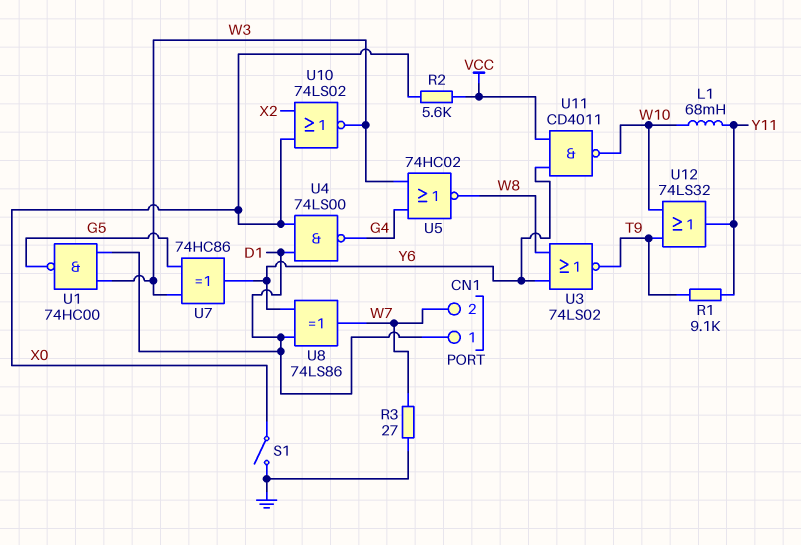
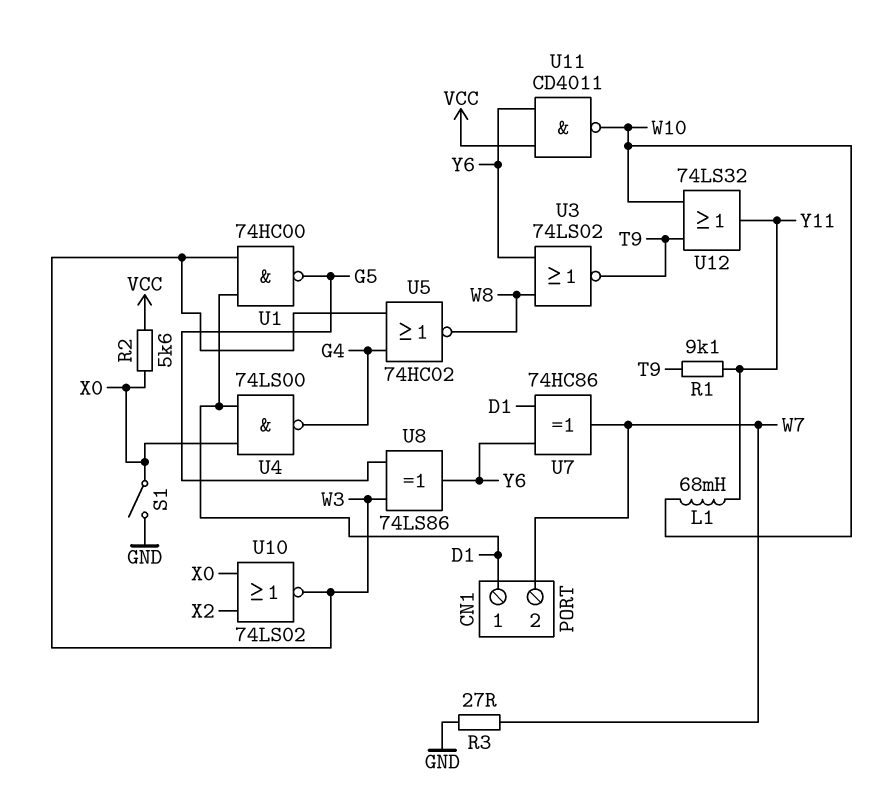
U7: XOR 74HC86 (in G5, in W3, out Y6) -> XOR 74HC86 (in D1, in Y6, out W7)
U8: XOR 74LS86 (in D1, in Y6, out W7) -> XOR 74LS86 (in G5, in W3, out Y6)

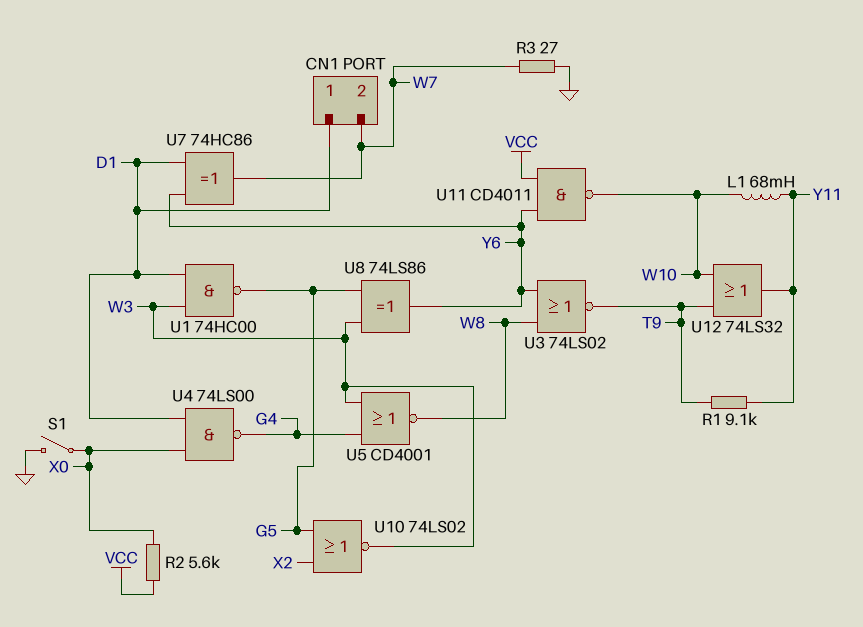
U5: NOR 74HC02 (in G4, in W3, out W8) -> NOR CD4001 (in G4, in W3, out W8)
U10: NOR 74LS02 (in X0, in X2, out W3) -> NOR 74LS02 (in G5, in X2, out W3)

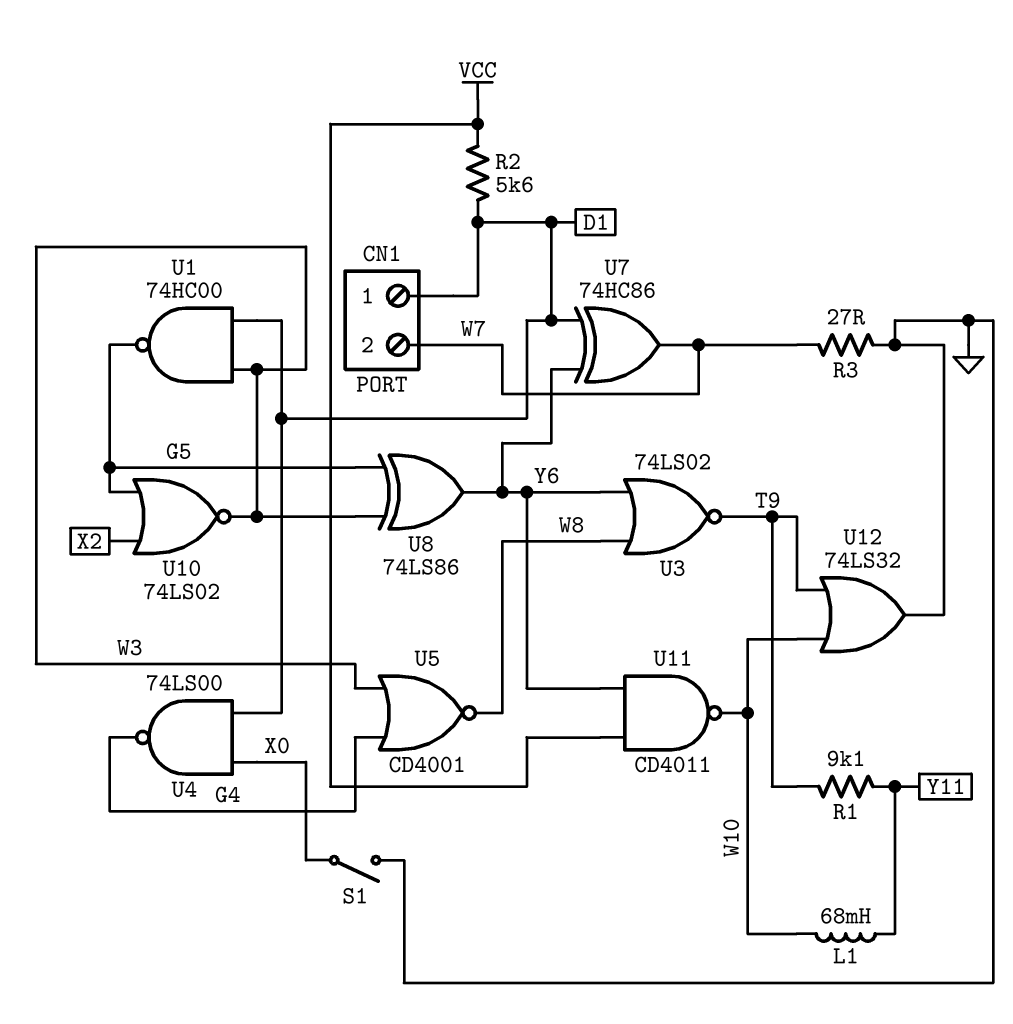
R2: 5.6k (VCC, X0) -> 5.6k (D1, VCC)
U12: OR 74LS32 (in T9, in W10, out Y11) -> OR 74LS32 (in T9, in W10, out GND)

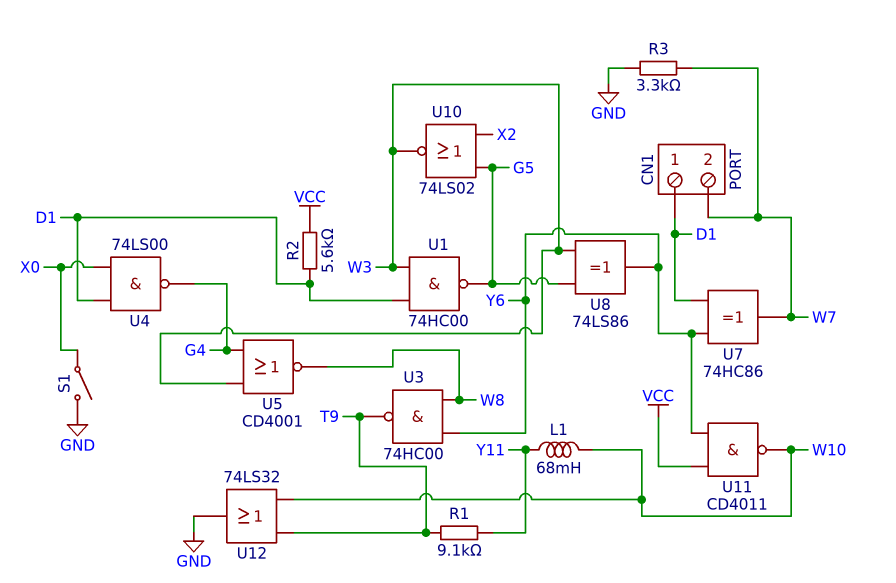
R3: 27 (GND, W7) -> 3.3k (GND, W7)
U3: NOR 74LS02 (in W8, in Y6, out T9) -> NAND 74HC00 (in W8, in Y6, out T9)

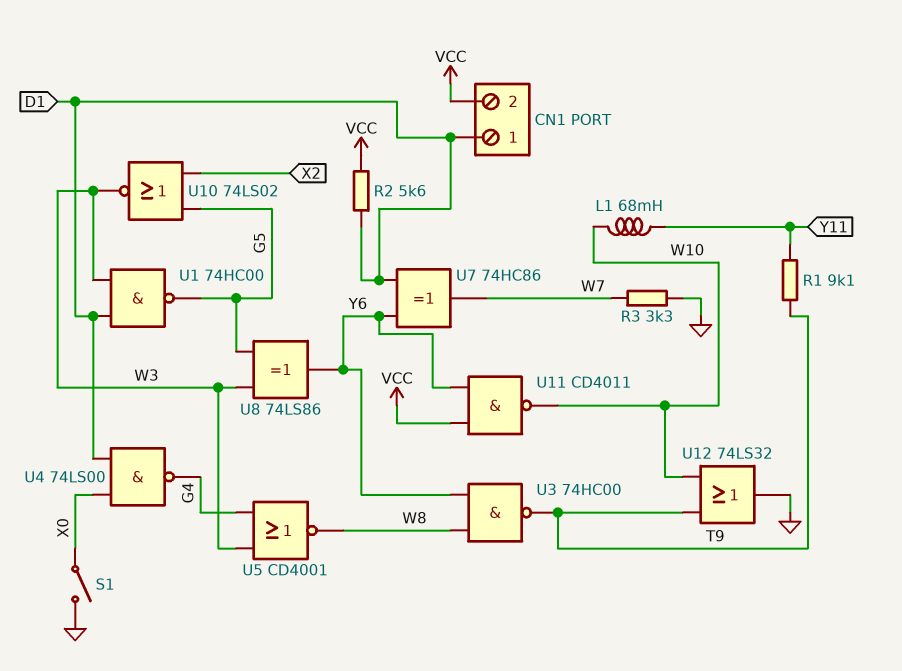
CN1 pin 2: W7 -> VCC

